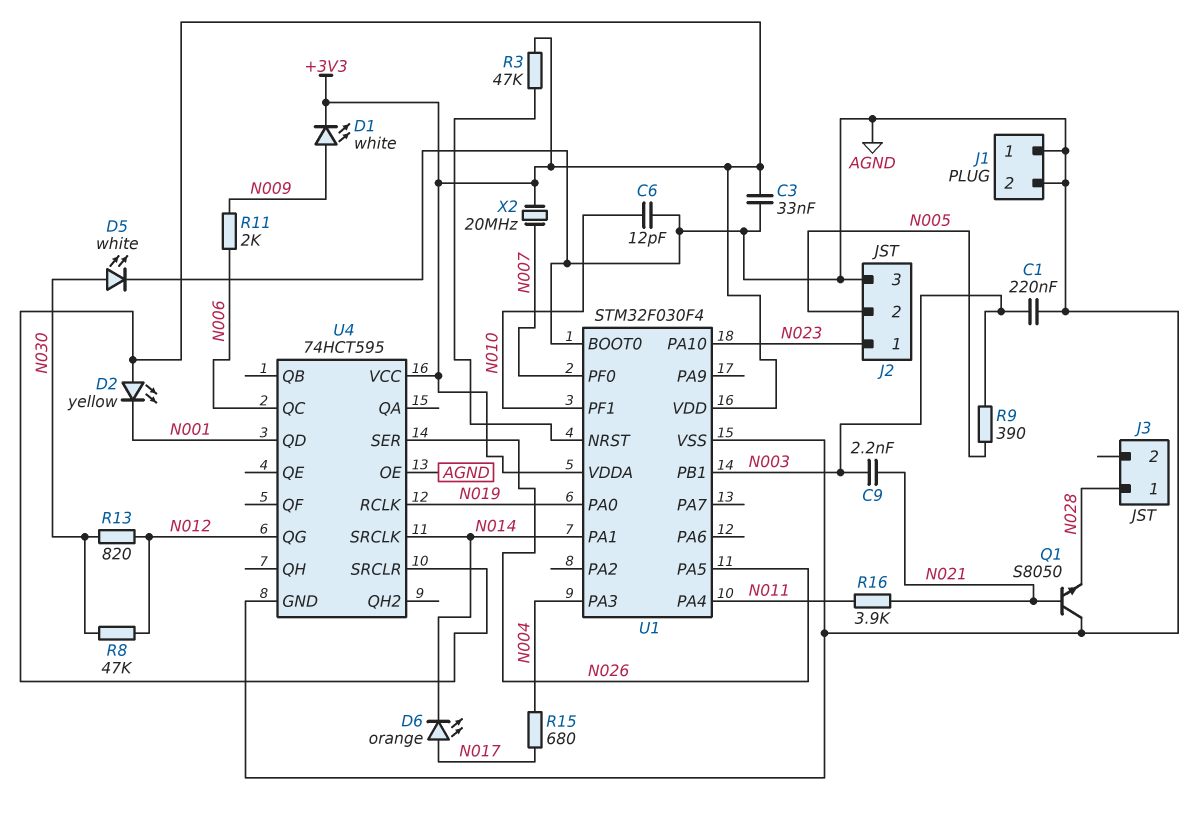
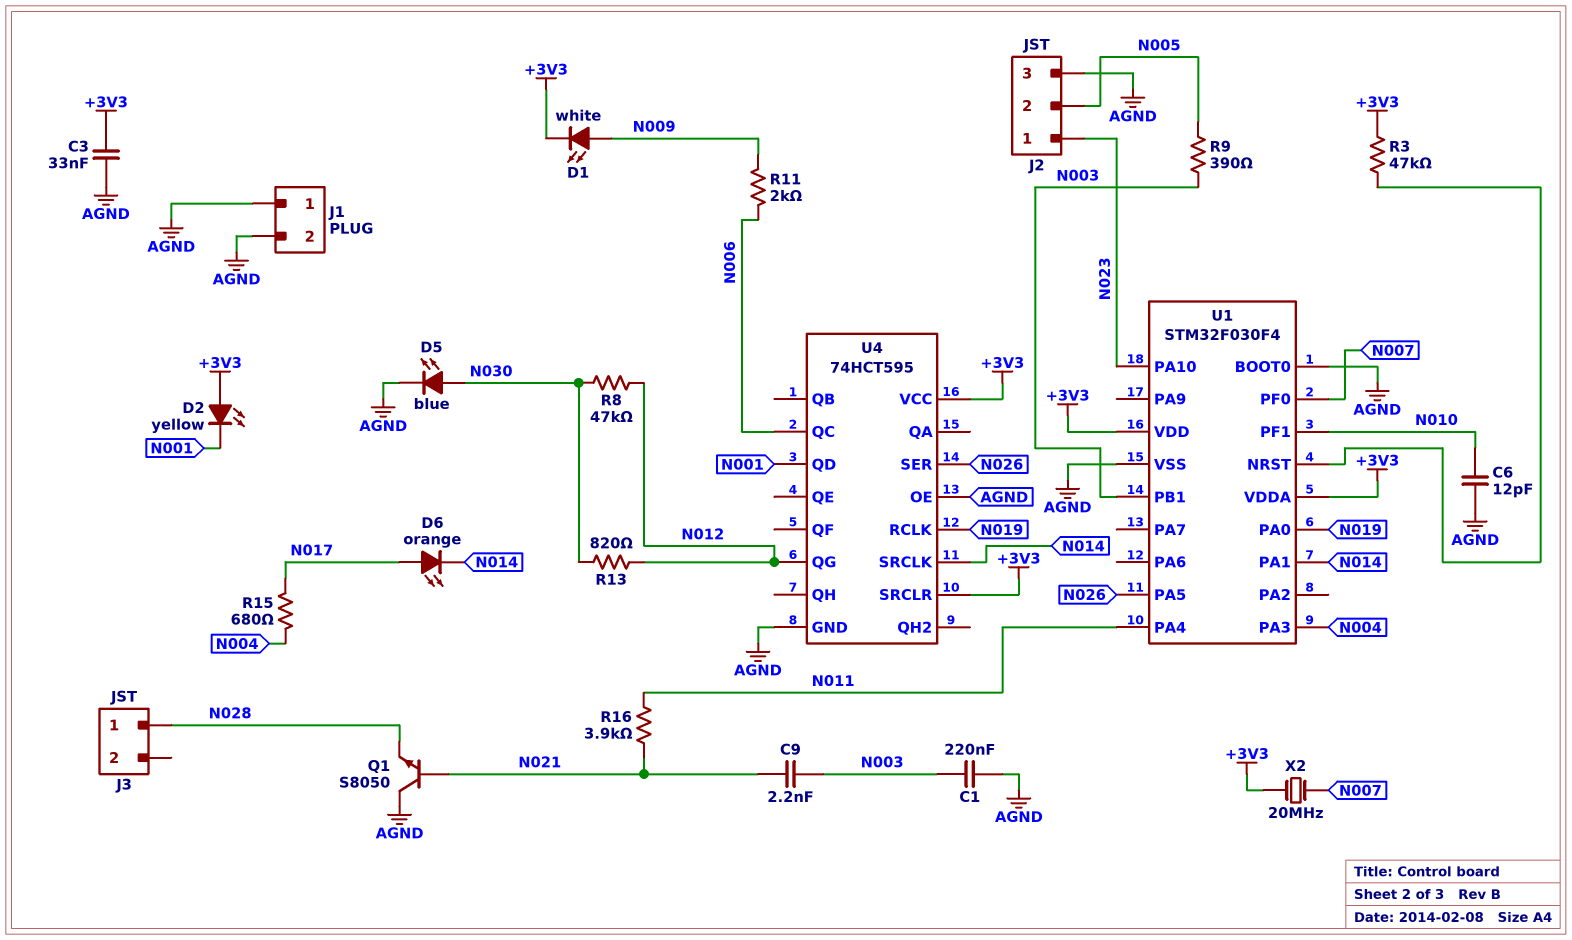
D5: LED white (A N030, K AGND) -> LED blue (A N030, K AGND)

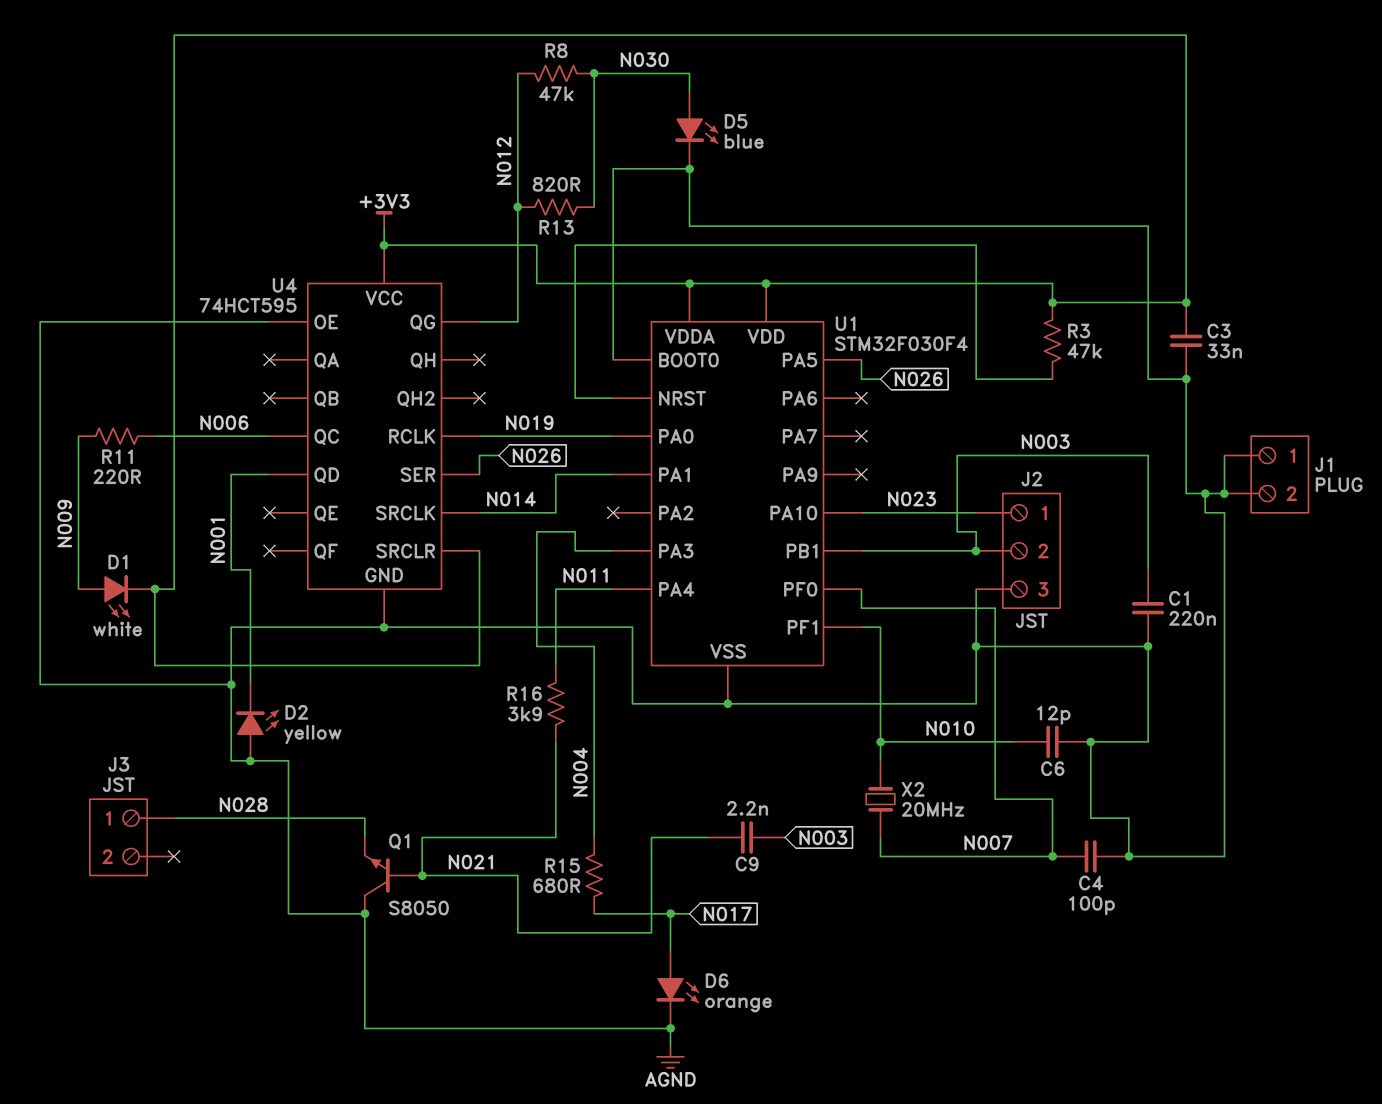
C4: none -> 100pF (AGND, N007)
D2: LED yellow (A +3V3, K N001) -> LED yellow (A AGND, K N001)
D6: LED orange (A N017, K N014) -> LED orange (A N017, K AGND)
J2 pin 2: N005 -> N003
R9: 390 (N003, N005) -> none
R11: 2k (N006, N009) -> 220 (N006, N009)
X2: 20MHz (+3V3, N007) -> 20MHz (N007, N010)

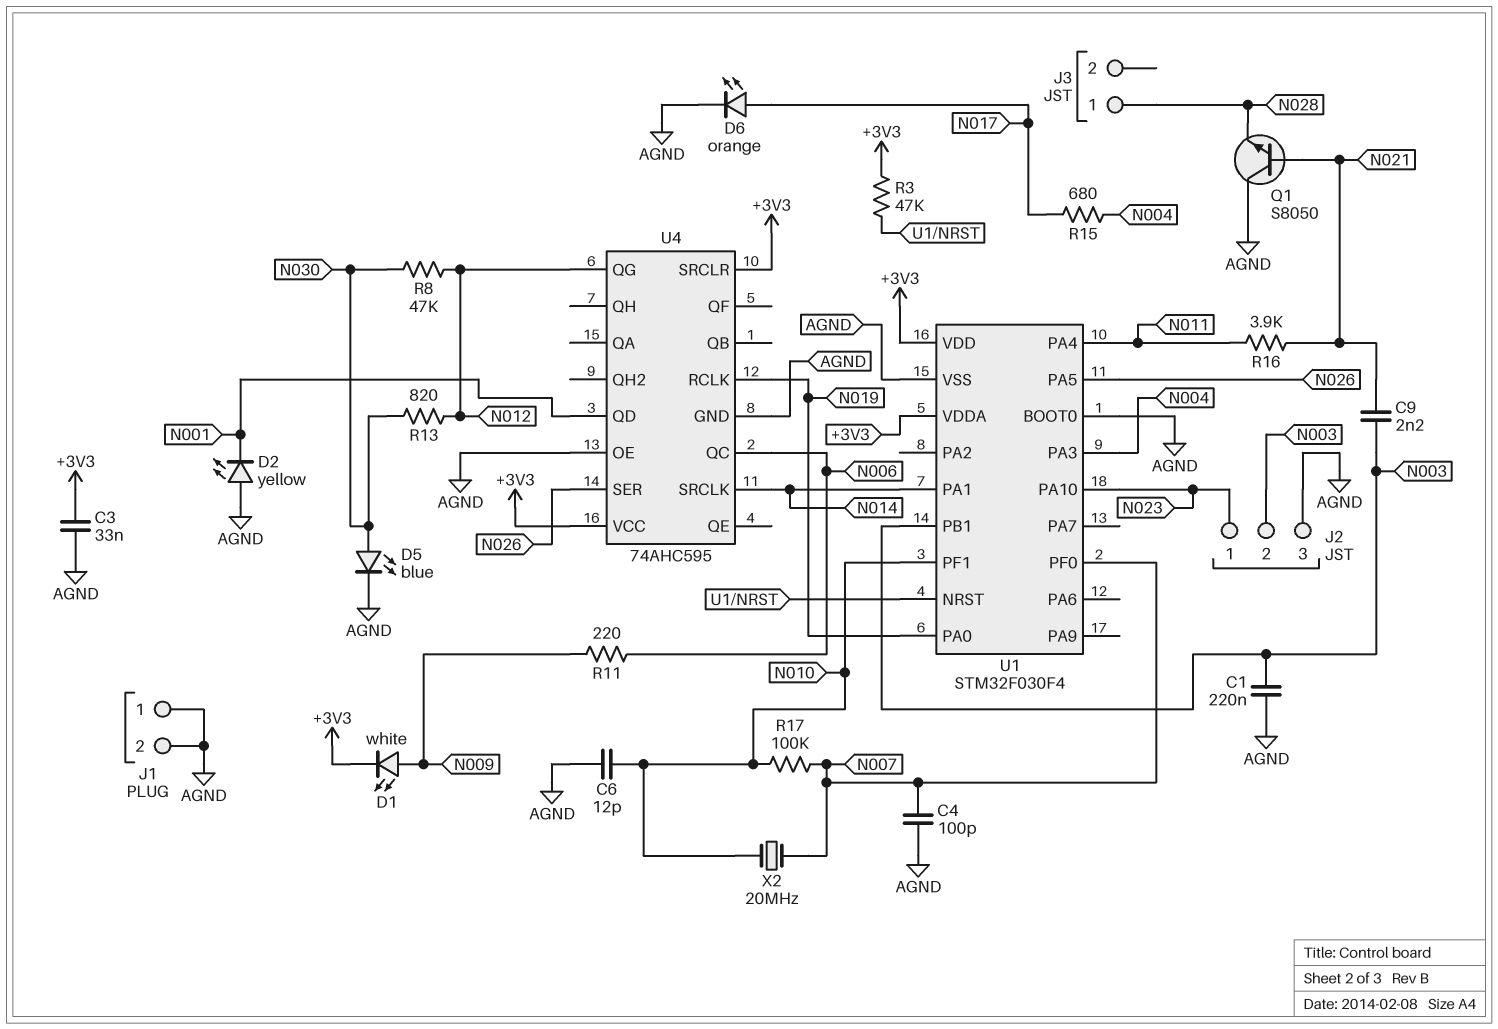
R17: none -> 100k (N007, N010)
U4: 74HCT595 -> 74AHC595

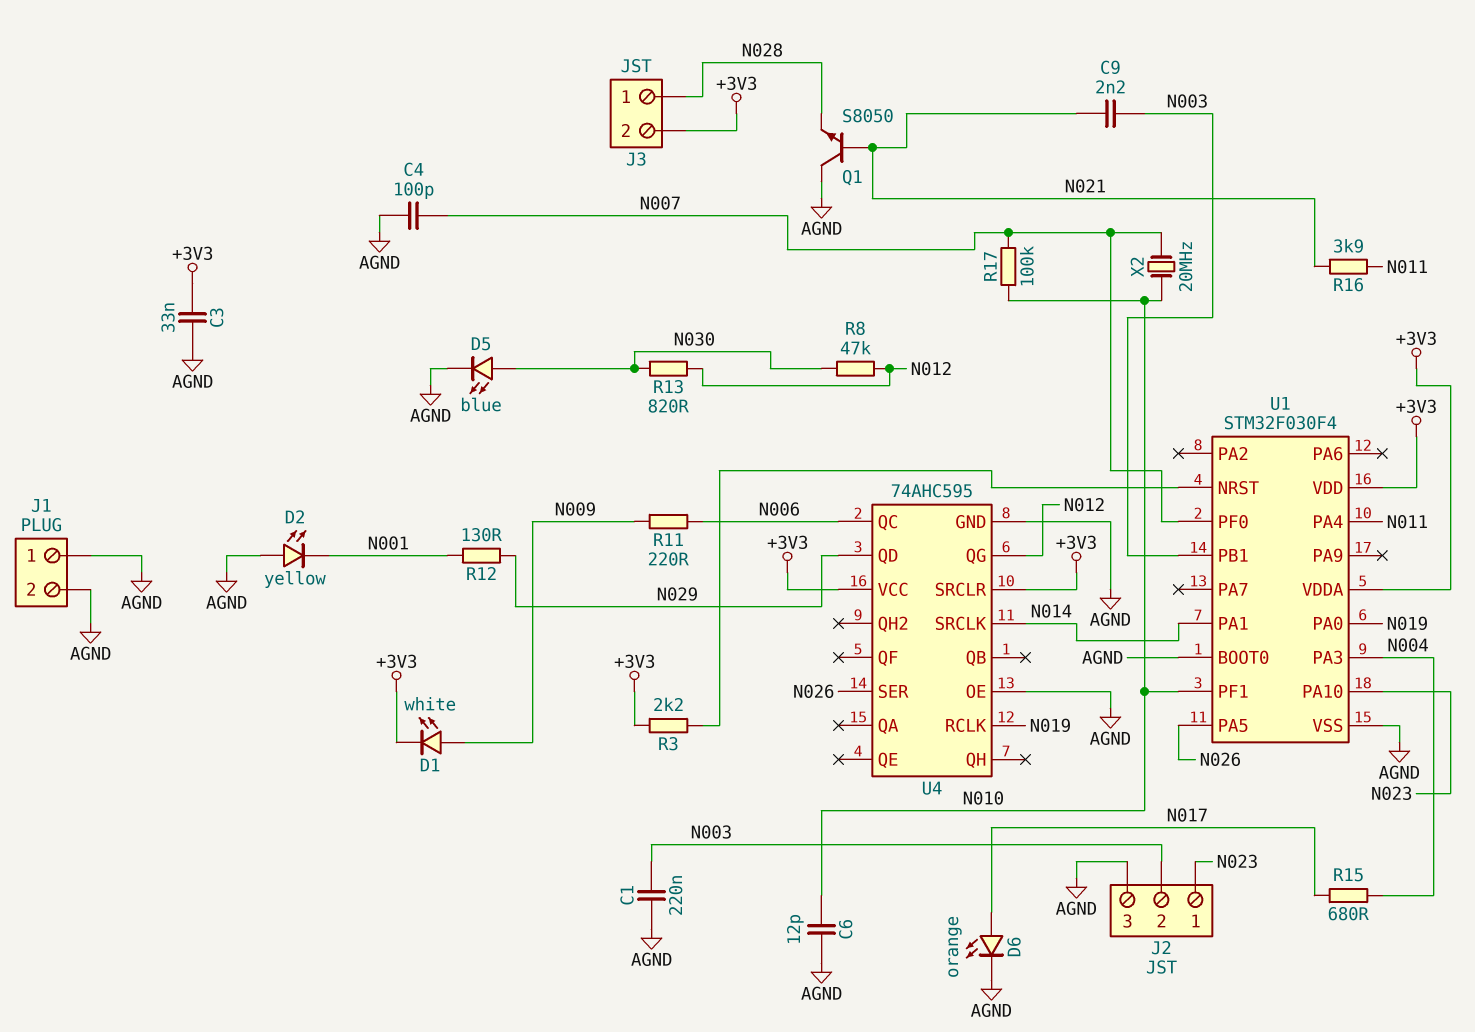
J3 pin 2: none -> +3V3
R3: 47k (+3V3, U1/NRST) -> 2.2k (+3V3, U1/NRST)
R12: none -> 130 (N001, N029)
U4 pin QD: N001 -> N029

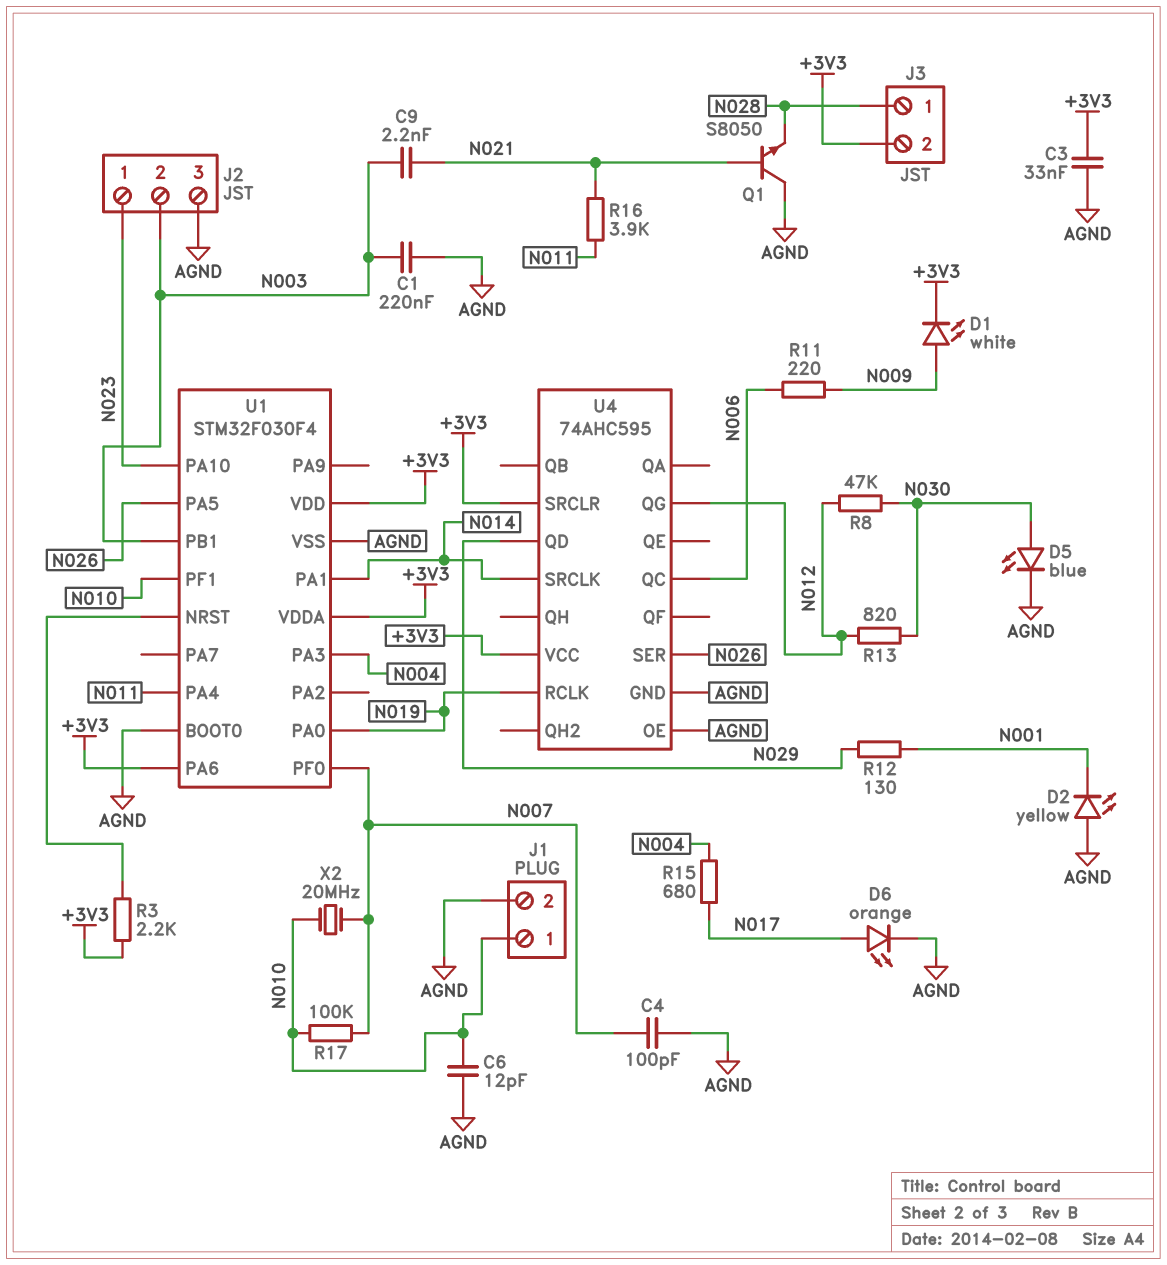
J1 pin 1: AGND -> N010
U1 pin PA6: none -> +3V3

